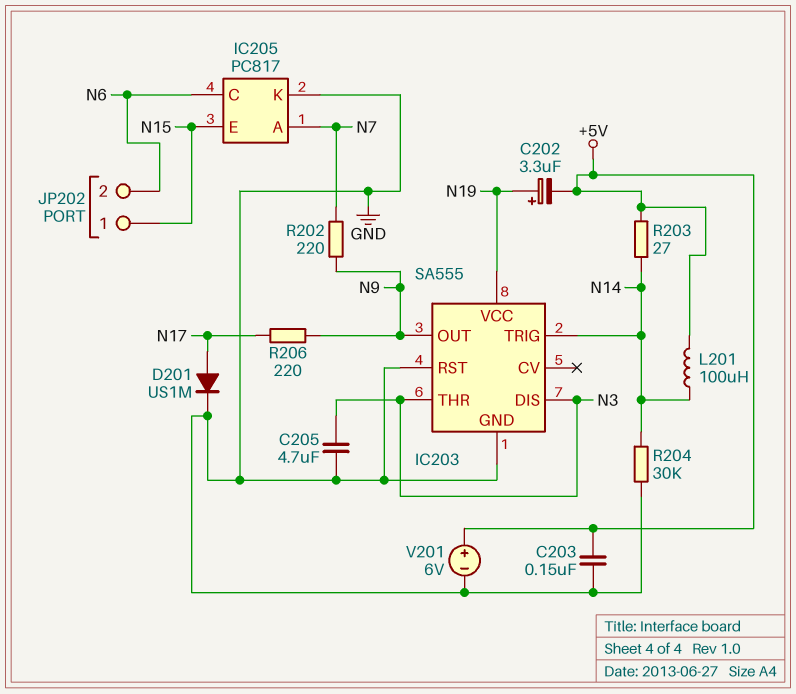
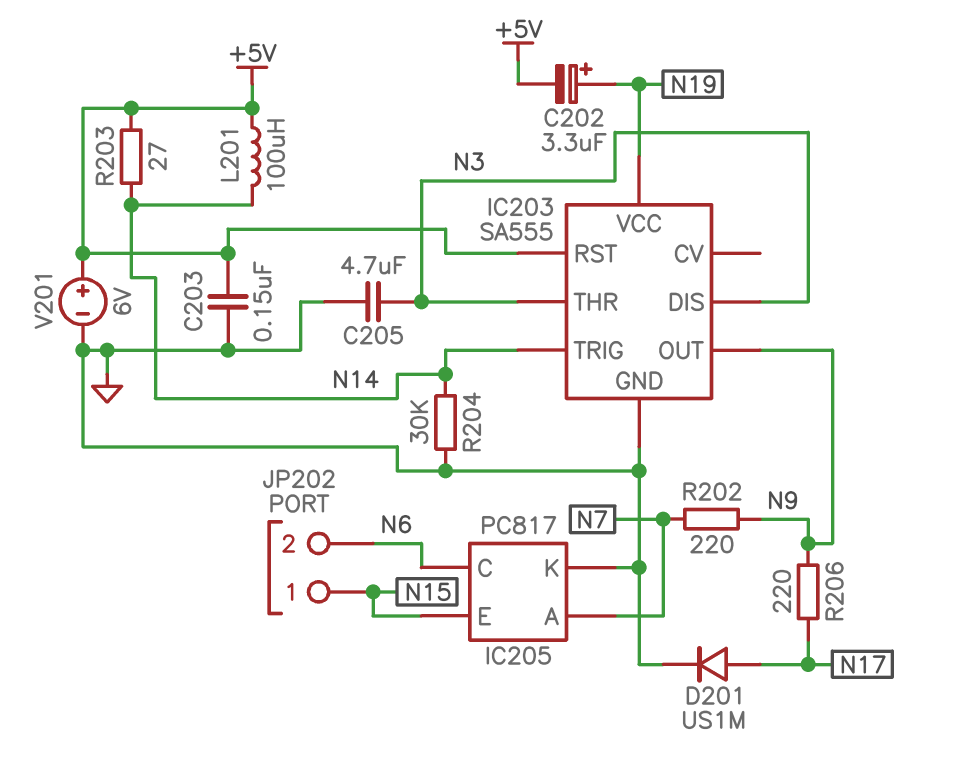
IC203 pin RST: GND -> +5V

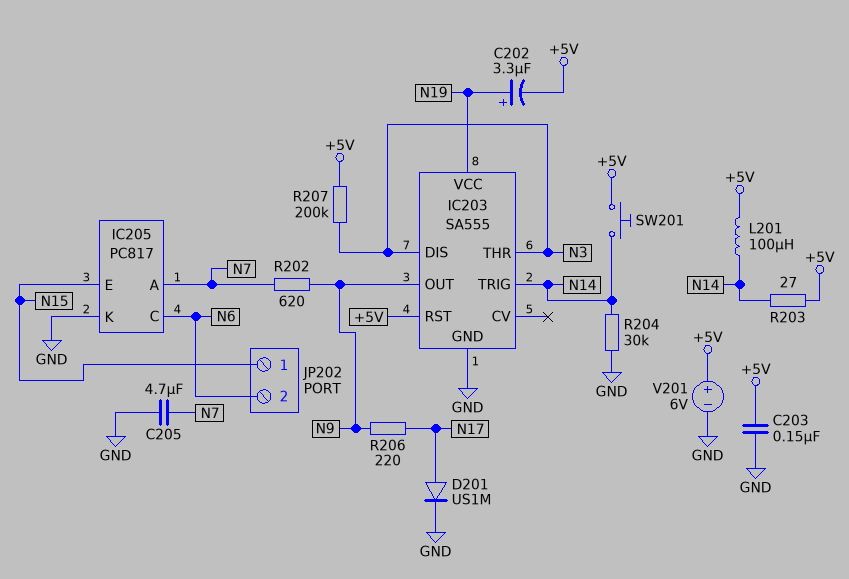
C205: 4.7uF (GND, N3) -> 4.7uF (GND, N7)
R202: 220 (N7, N9) -> 620 (N7, N9)
R207: none -> 200k (+5V, N3)
SW201: none -> button (+5V, N14)

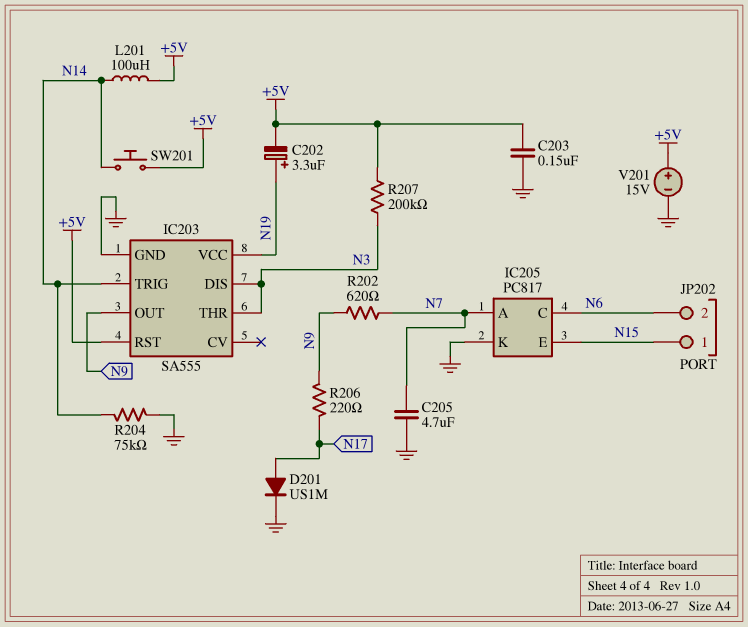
R203: 27 (+5V, N14) -> none
R204: 30k (GND, N14) -> 75k (GND, N14)
V201: 6V (plus +5V, minus GND) -> 15V (plus +5V, minus GND)

